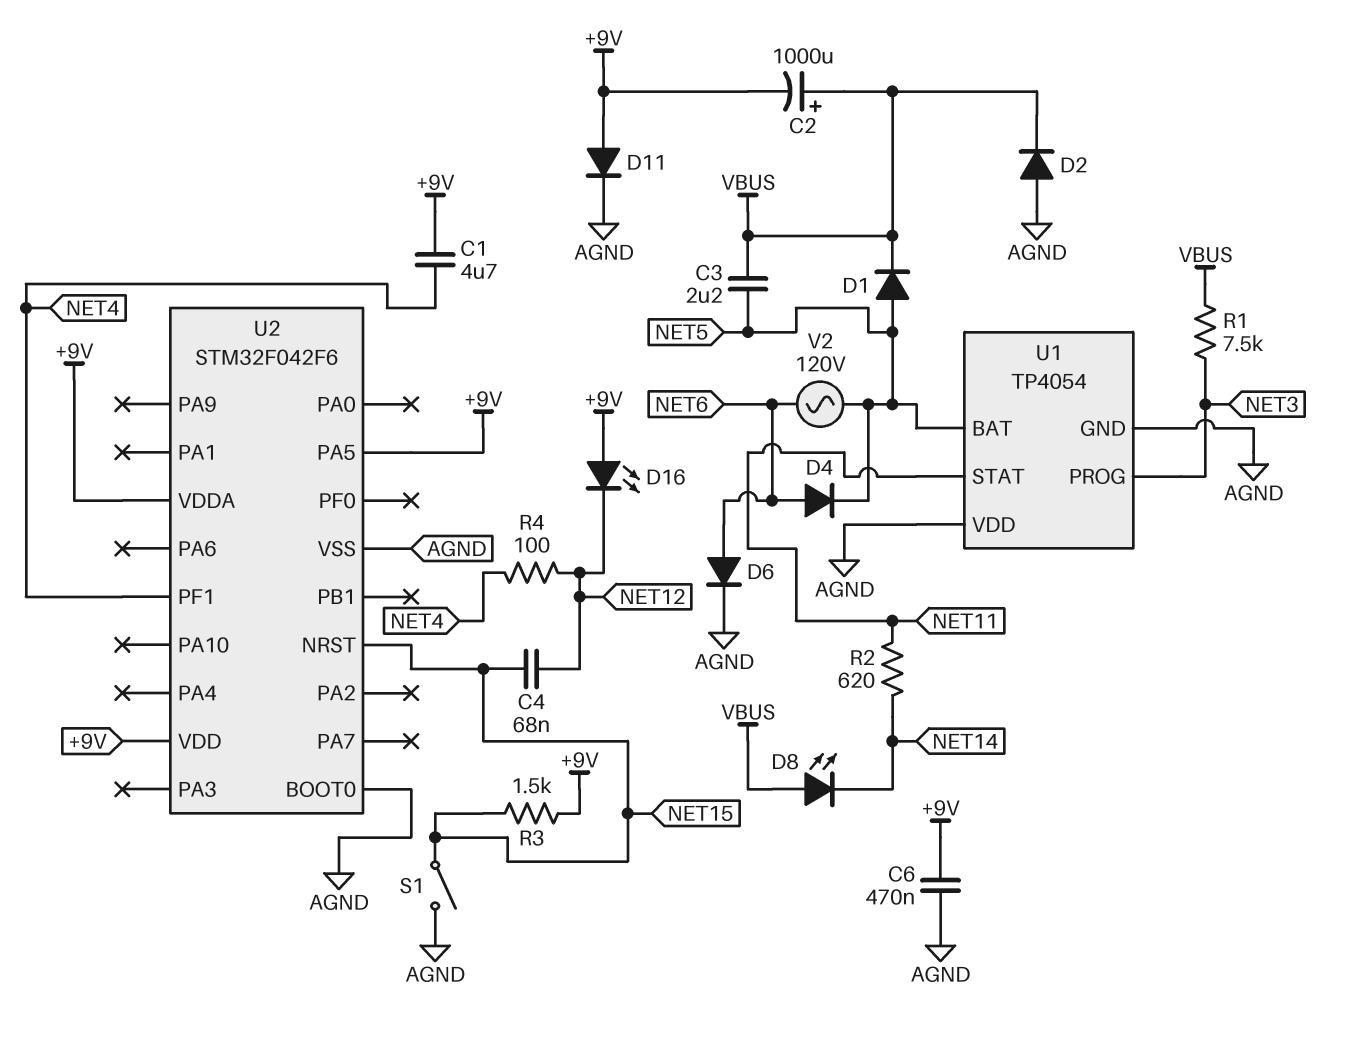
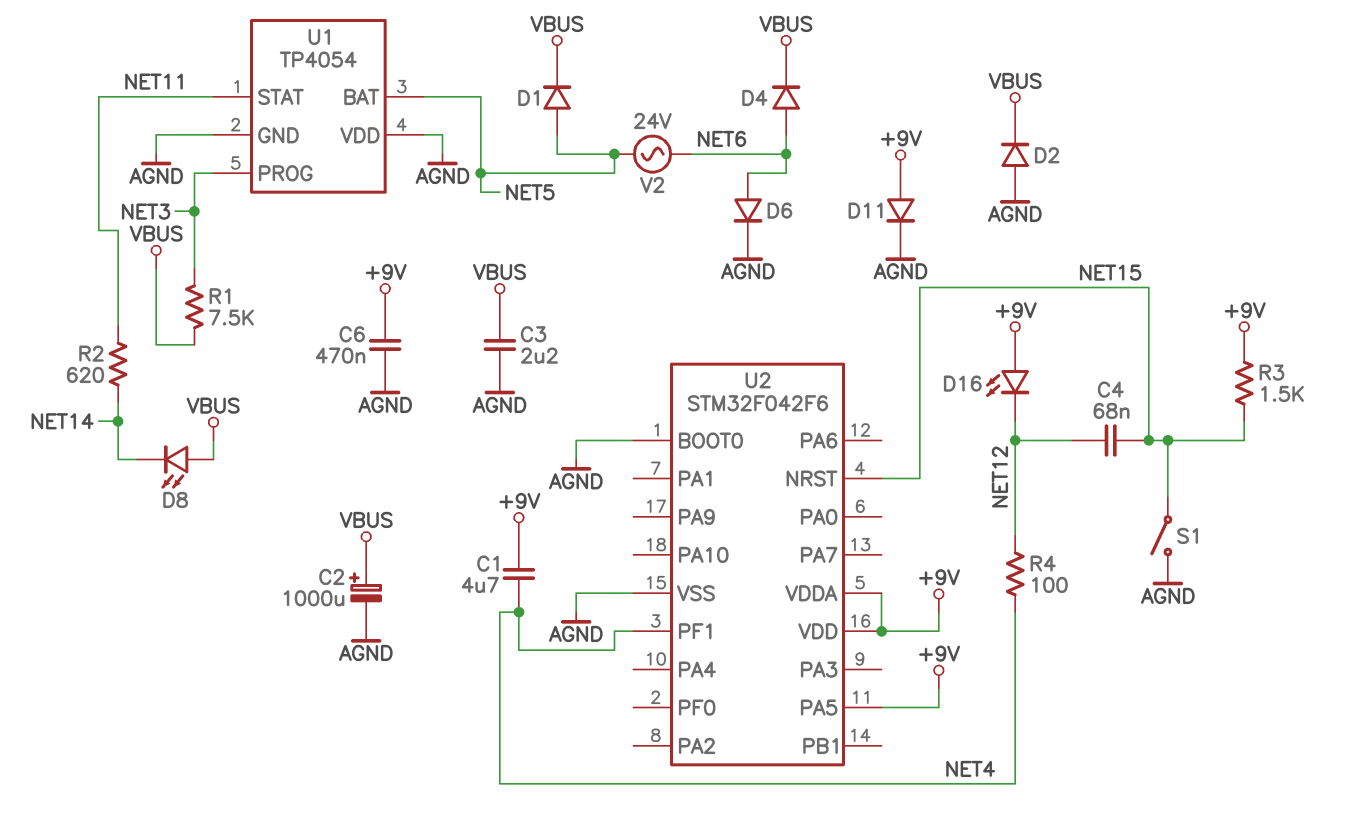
C2: 1000uF (plus VBUS, minus +9V) -> 1000uF (plus VBUS, minus AGND)
C3: 2.2uF (NET5, VBUS) -> 2.2uF (AGND, VBUS)
D4: diode (A NET6, K NET5) -> diode (A NET6, K VBUS)
V2: AC 120V (NET5, NET6) -> AC 24V (NET5, NET6)

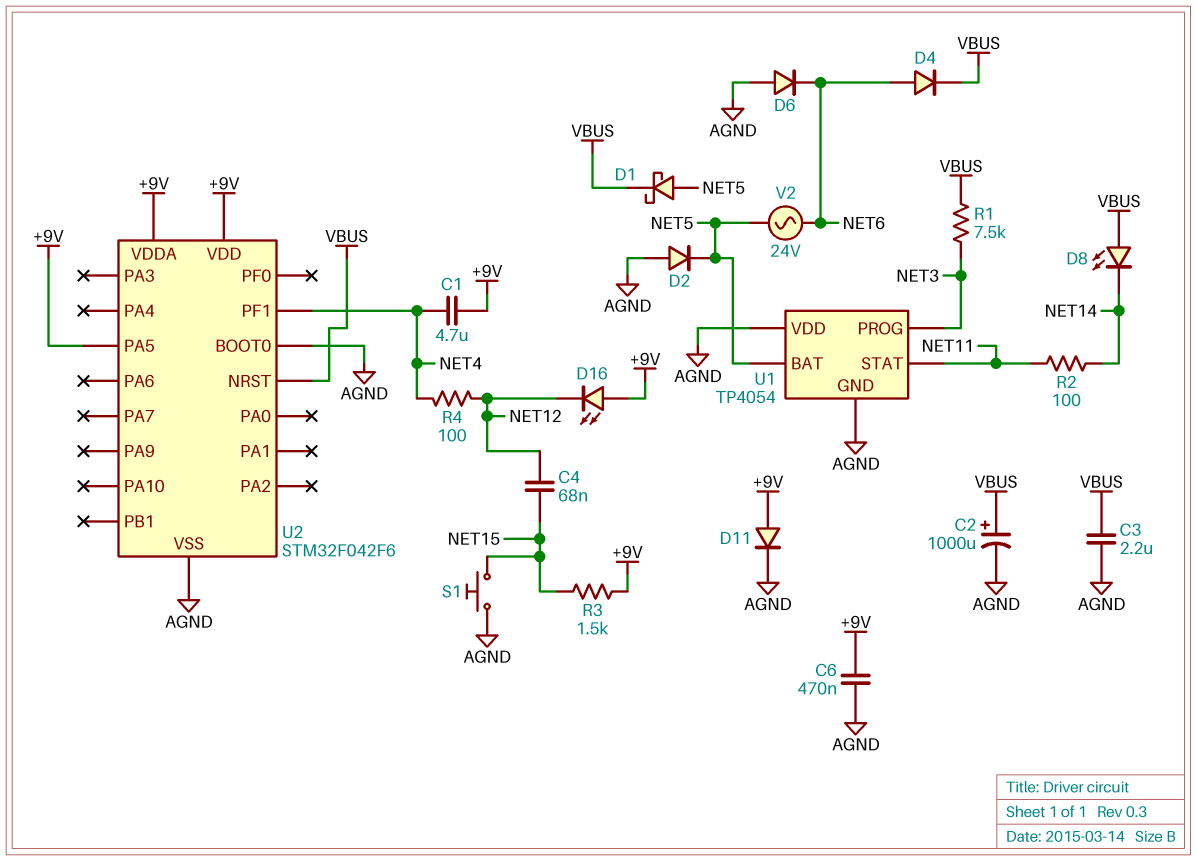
D1: diode (A NET5, K VBUS) -> schottky (A NET5, K VBUS)
D2: diode (A AGND, K VBUS) -> diode (A AGND, K NET5)
D6: diode (A NET6, K AGND) -> diode (A AGND, K NET6)
R2: 620 (NET11, NET14) -> 100 (NET11, NET14)
S1: switch (AGND, NET15) -> button (AGND, NET15)
U2 pin NRST: NET15 -> VBUS

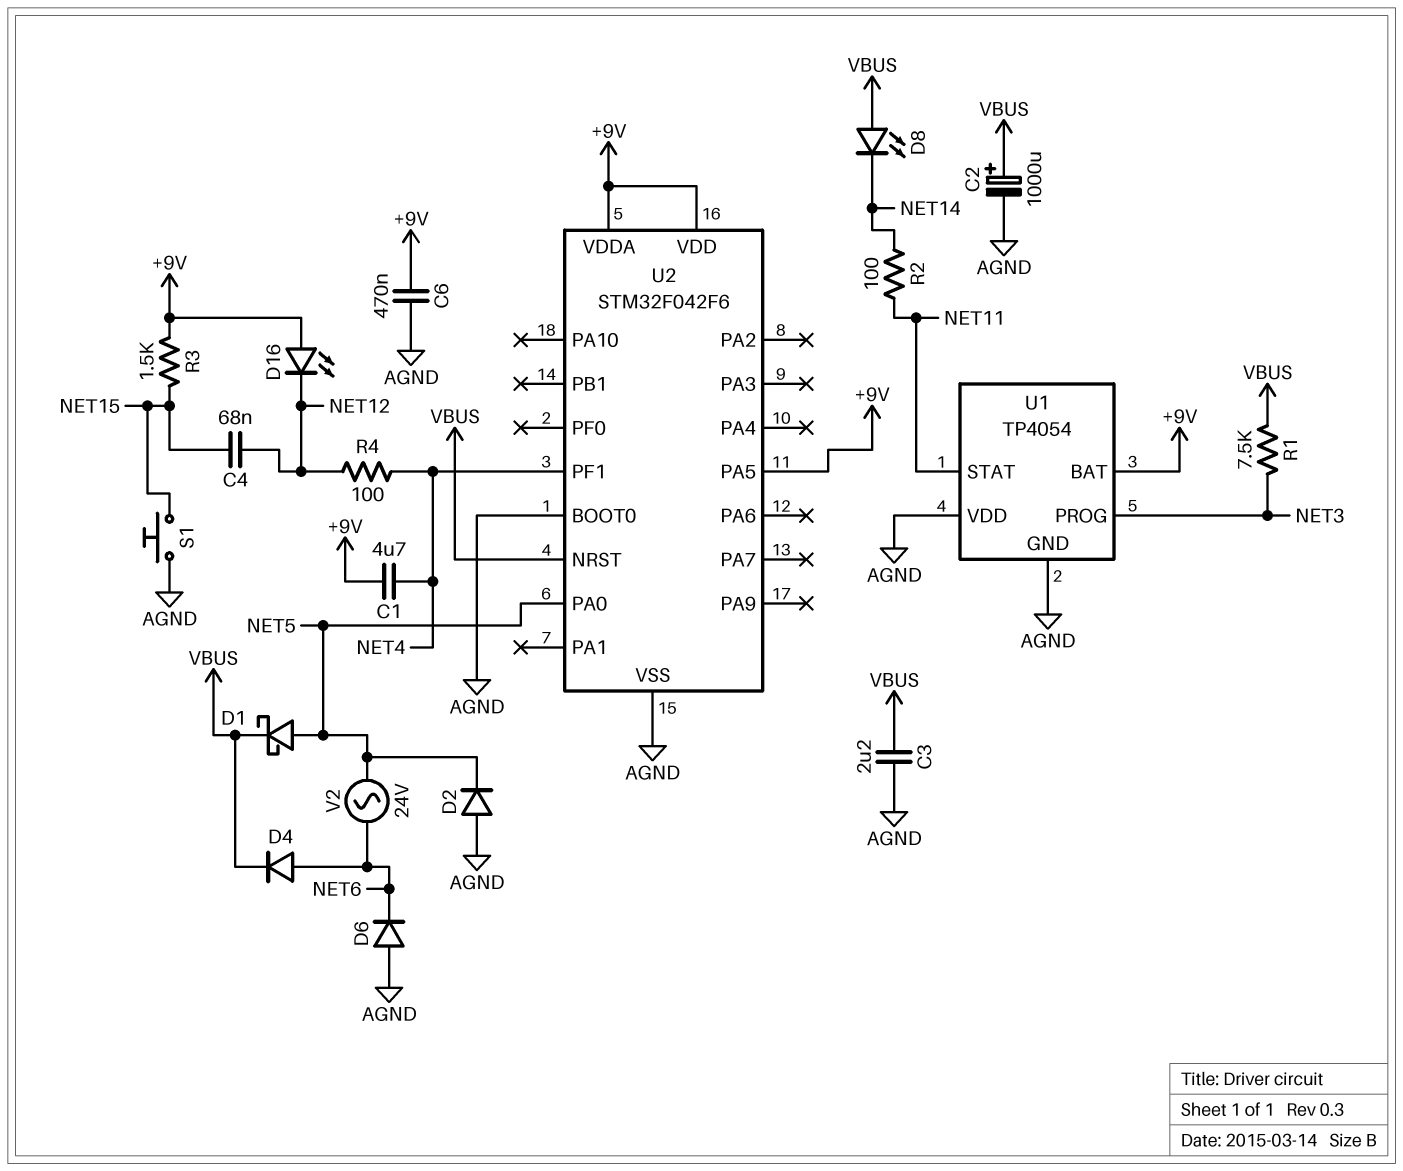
D11: diode (A +9V, K AGND) -> none
U1 pin BAT: NET5 -> +9V
U2 pin PA0: none -> NET5

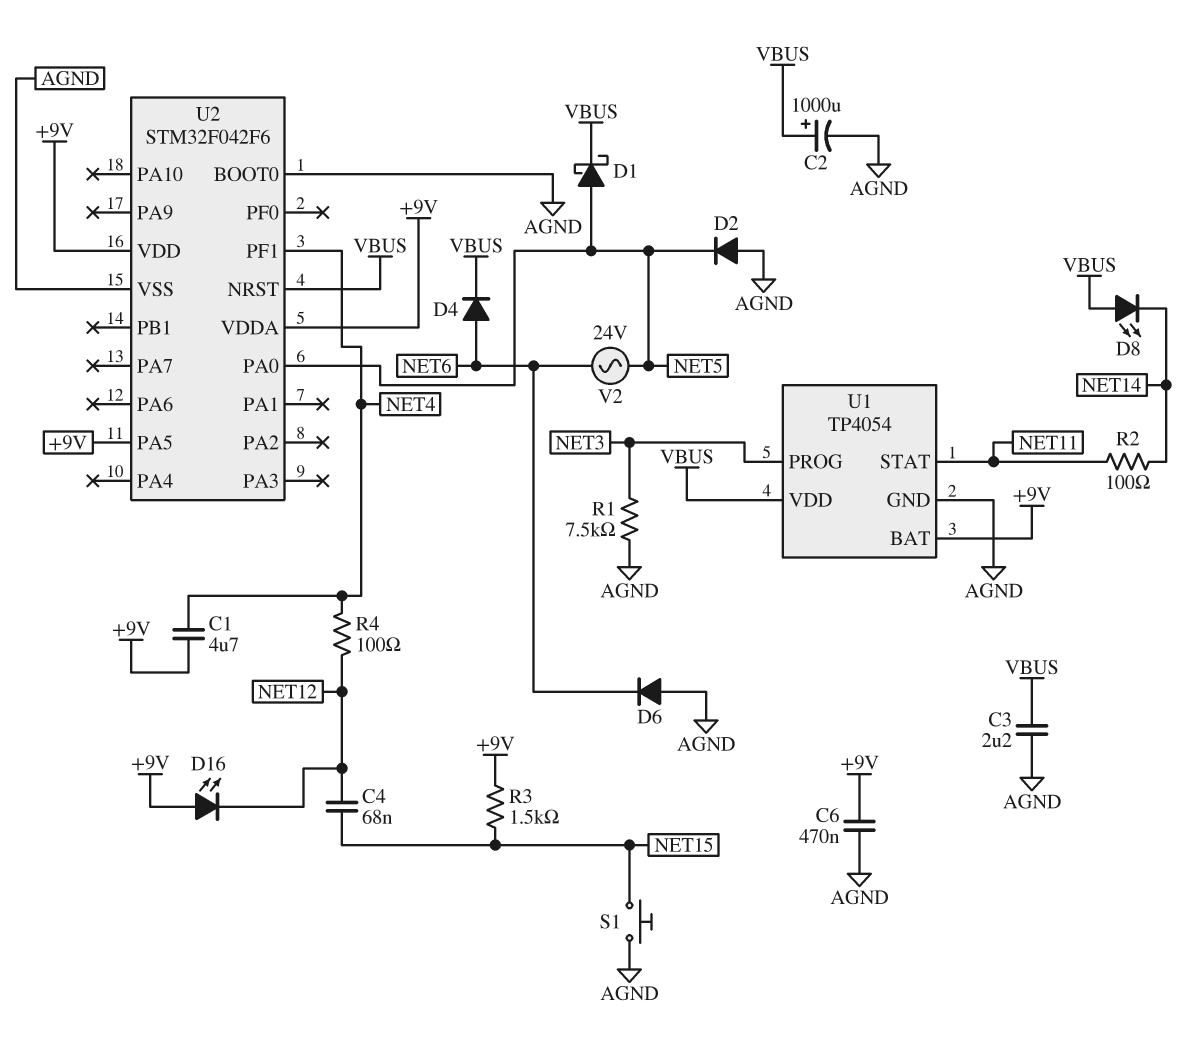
R1: 7.5k (NET3, VBUS) -> 7.5k (AGND, NET3)
U1 pin VDD: AGND -> VBUS

